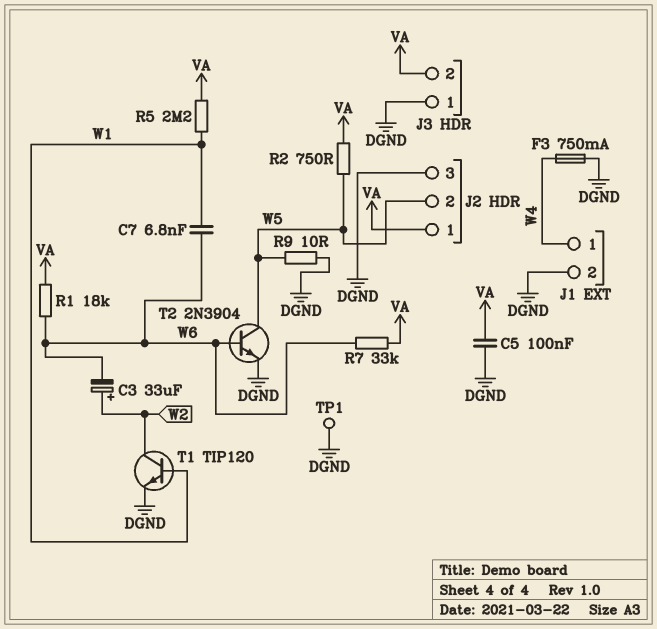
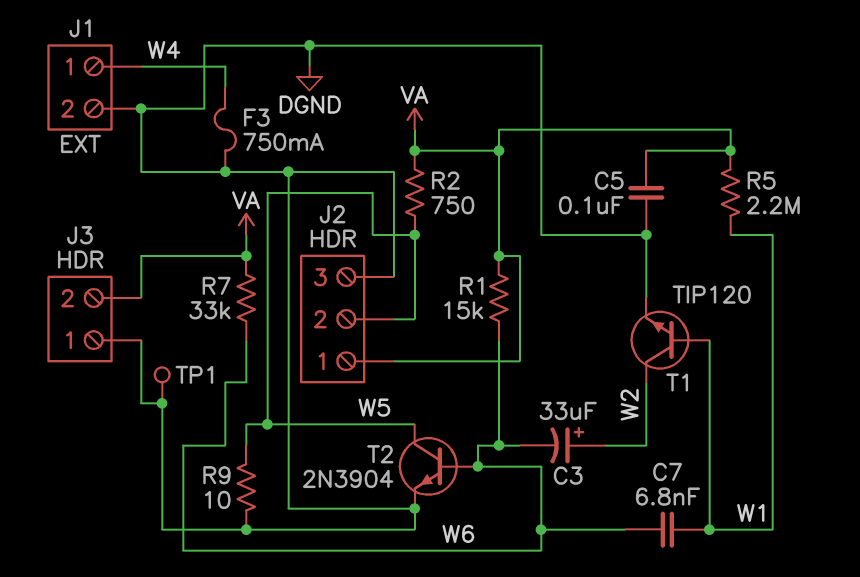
R1: 18k (VA, W6) -> 15k (VA, W6)

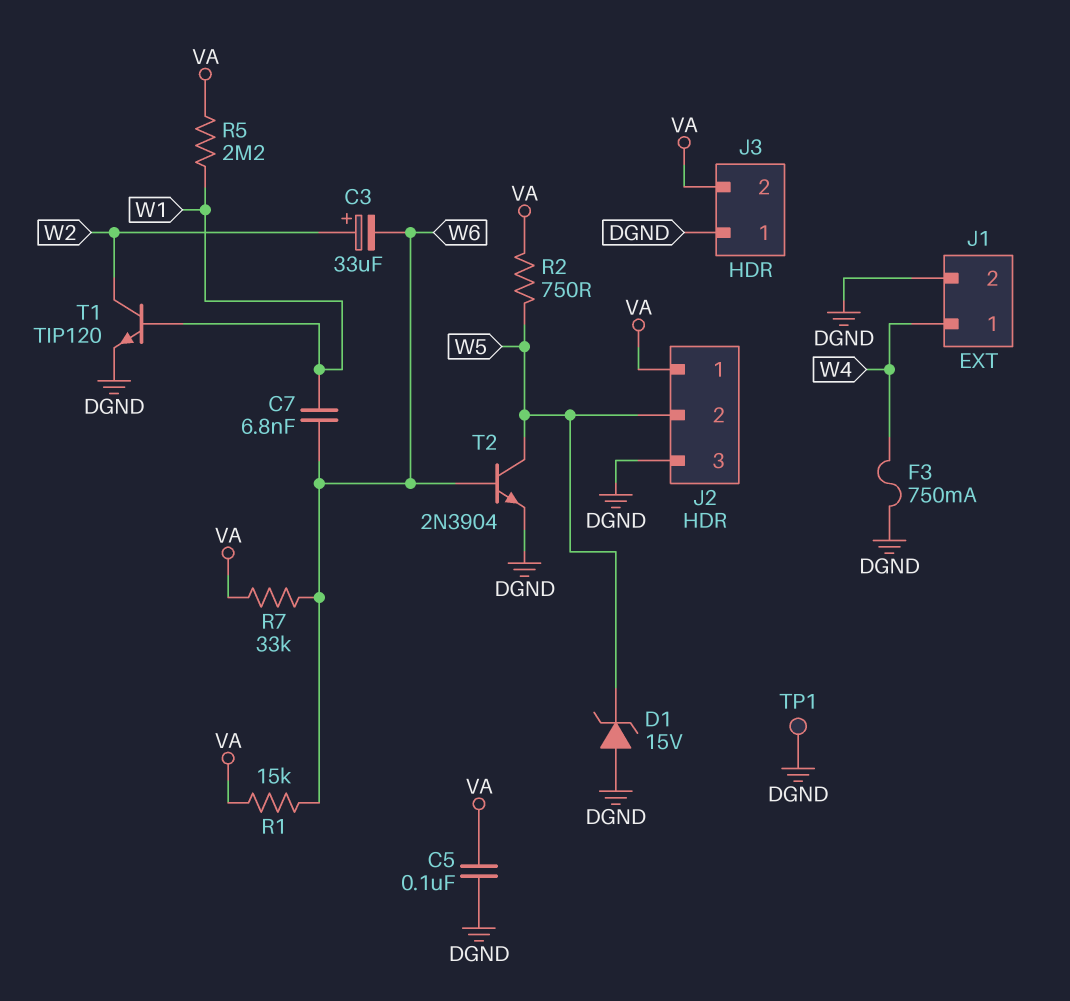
D1: none -> zener 15V (A DGND, K W5)
R9: 10 (DGND, W5) -> none

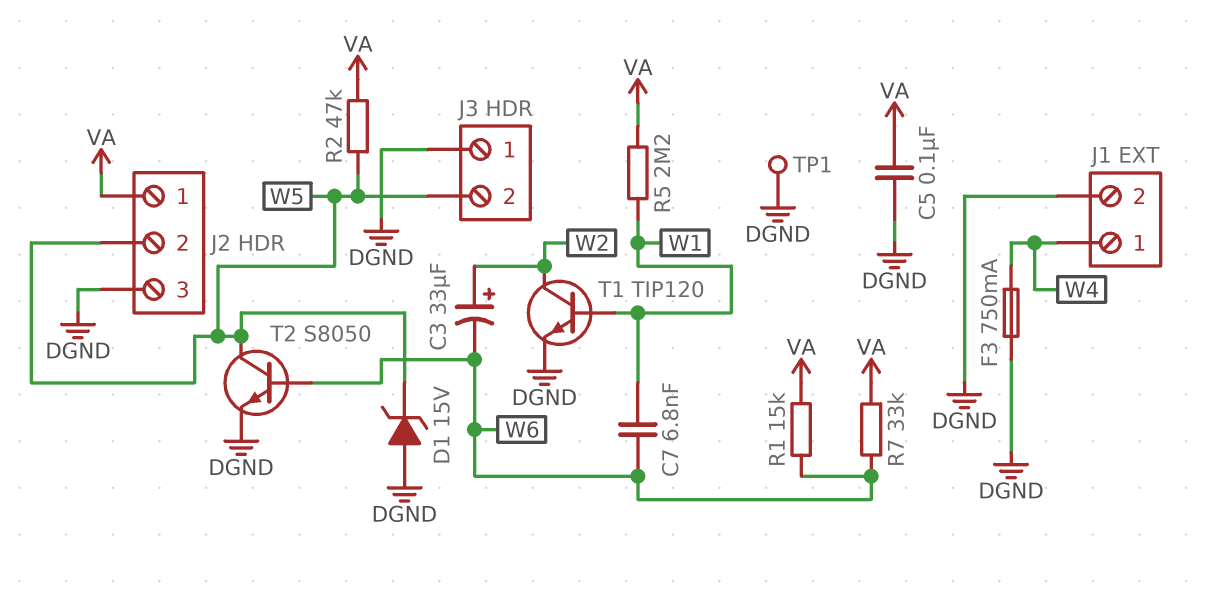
J3 pin 2: VA -> W5
R2: 750 (VA, W5) -> 47k (VA, W5)
T2: NPN 2N3904 (B W6, C W5, E DGND) -> NPN S8050 (B W6, C W5, E DGND)

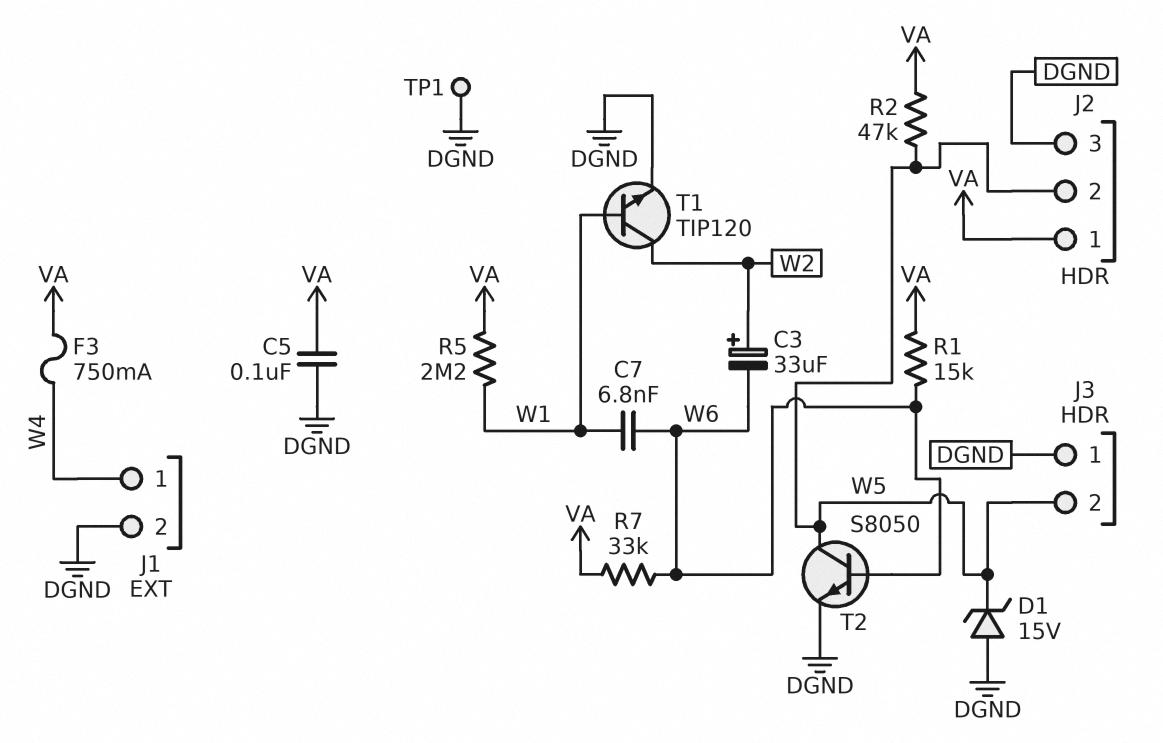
F3: 750mA (DGND, W4) -> 750mA (VA, W4)

